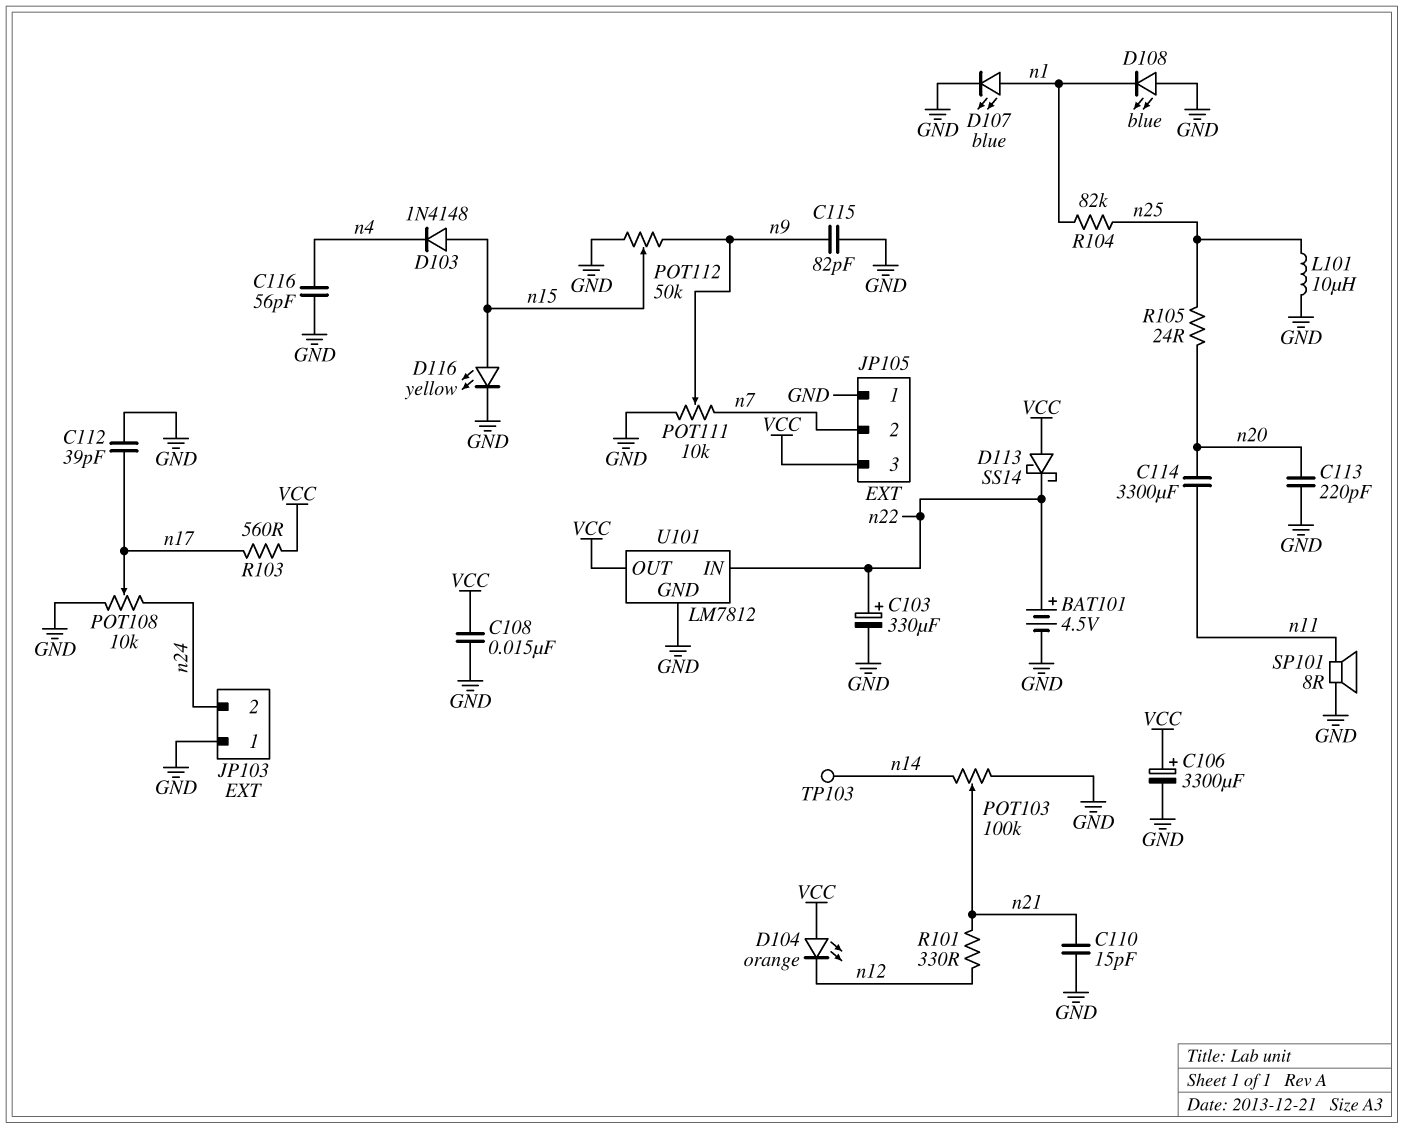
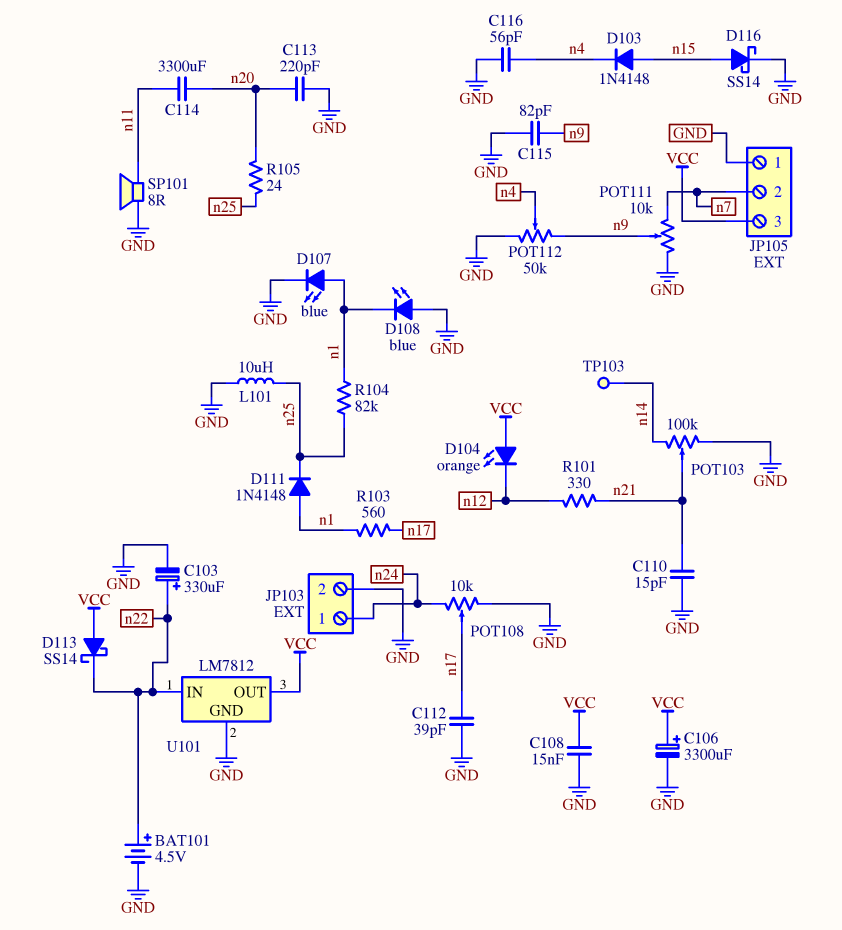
D111: none -> diode 1N4148 (A n1, K n25)
D116: LED yellow (A n15, K GND) -> schottky SS14 (A n15, K GND)
JP103 pin 1: GND -> n24
JP103 pin 2: n24 -> GND
POT112: 50k (GND, n9, wiper n15) -> 50k (GND, n9, wiper n4)
R103: 560 (VCC, n17) -> 560 (n1, n17)

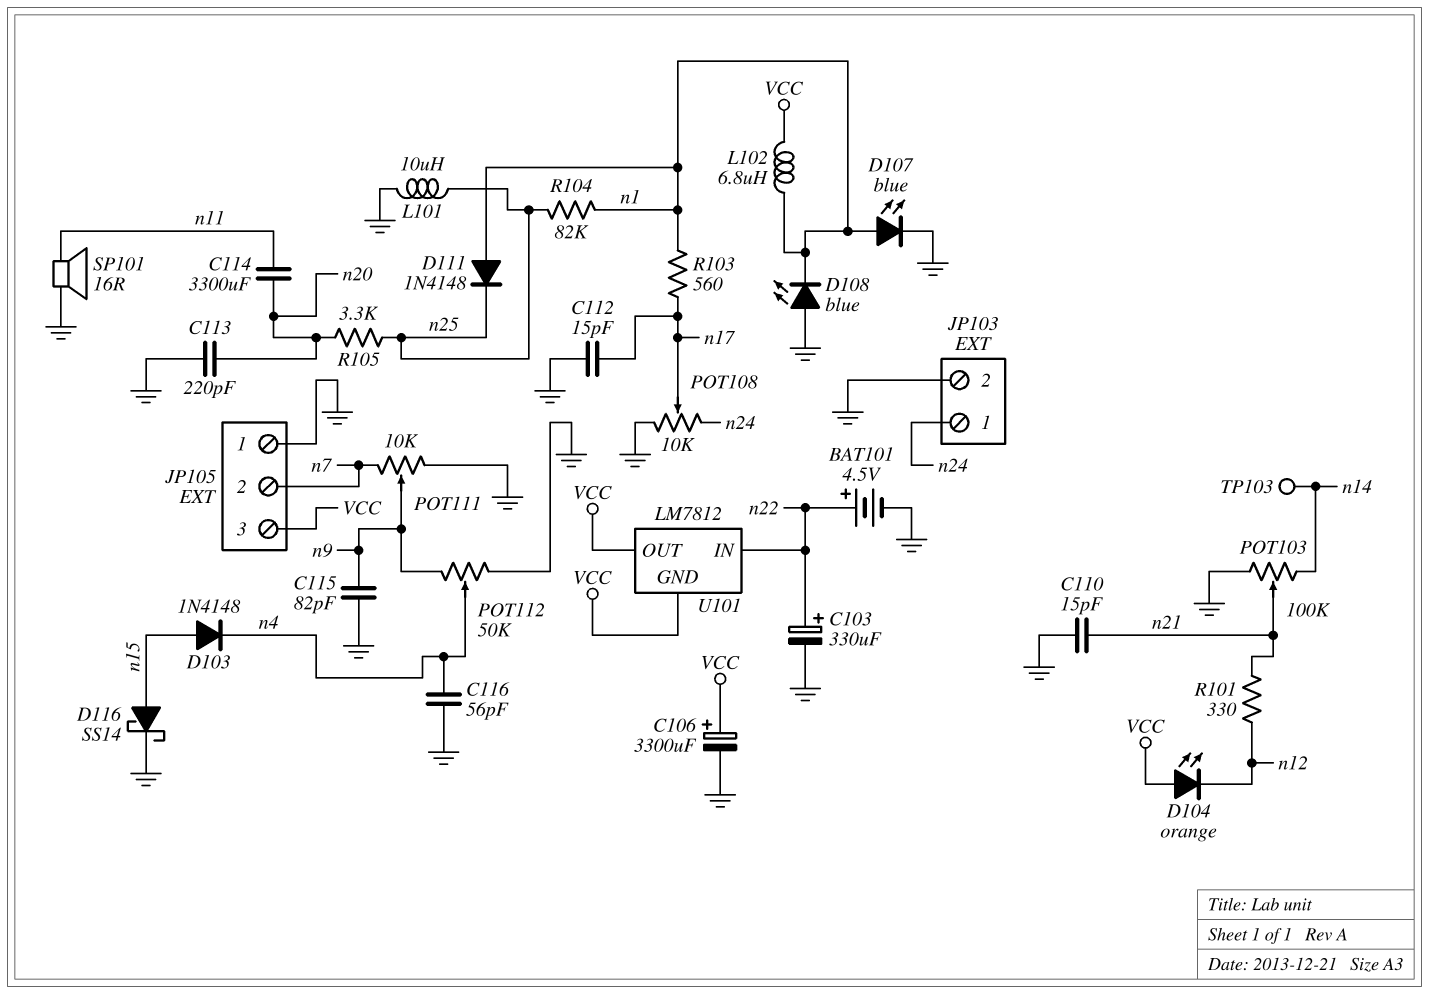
C108: 15nF (GND, VCC) -> none
C112: 39pF (GND, n17) -> 15pF (GND, n17)
D113: schottky SS14 (A VCC, K n22) -> none
L102: none -> 6.8uH (VCC, n1)
R105: 24 (n20, n25) -> 3.3k (n20, n25)
SP101: speaker 8R (GND, n11) -> speaker 16R (GND, n11)
U101 pin GND: GND -> VCC

